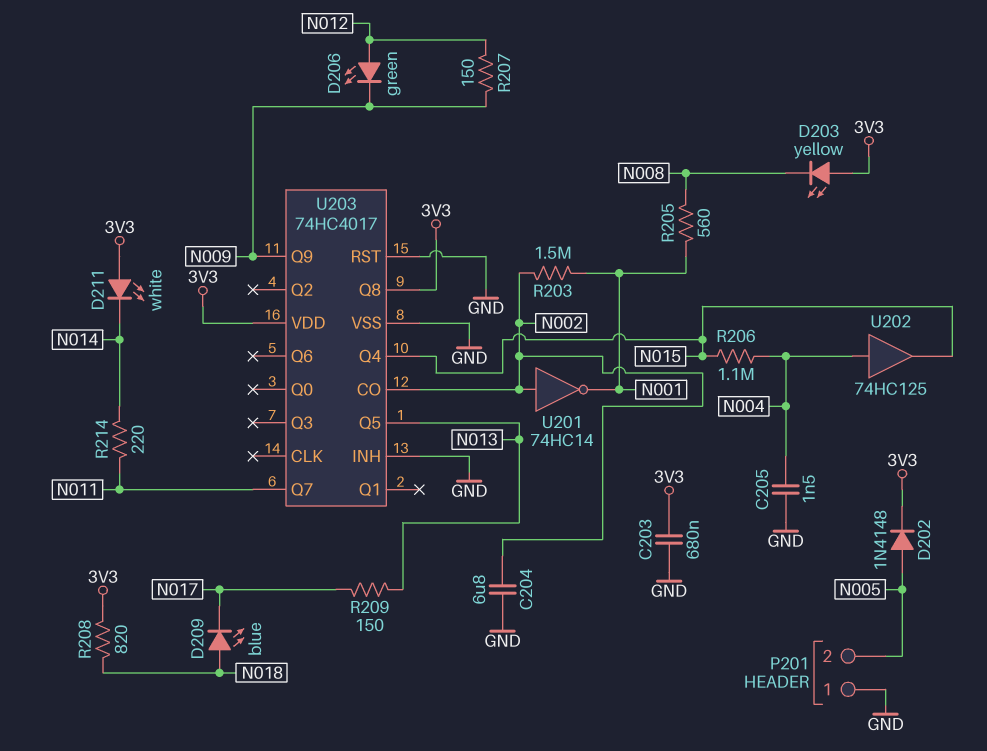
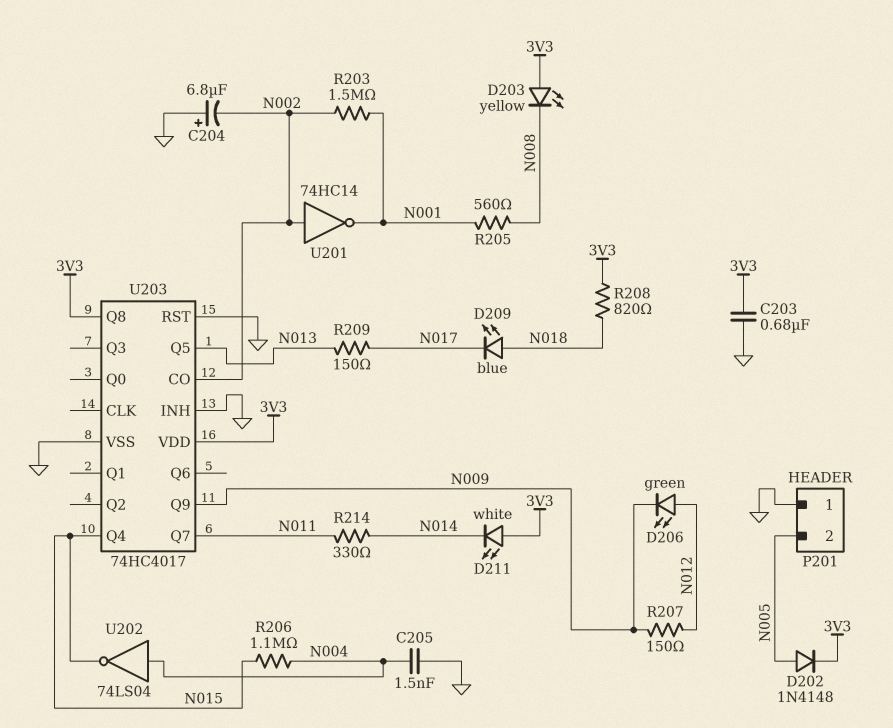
C204: 6.8uF (GND, N002) -> 6.8uF (plus GND, minus N002)
R214: 220 (N011, N014) -> 330 (N011, N014)
U202: buffer 74HC125 (in N004, out N015) -> NOT 74LS04 (in N004, out N015)

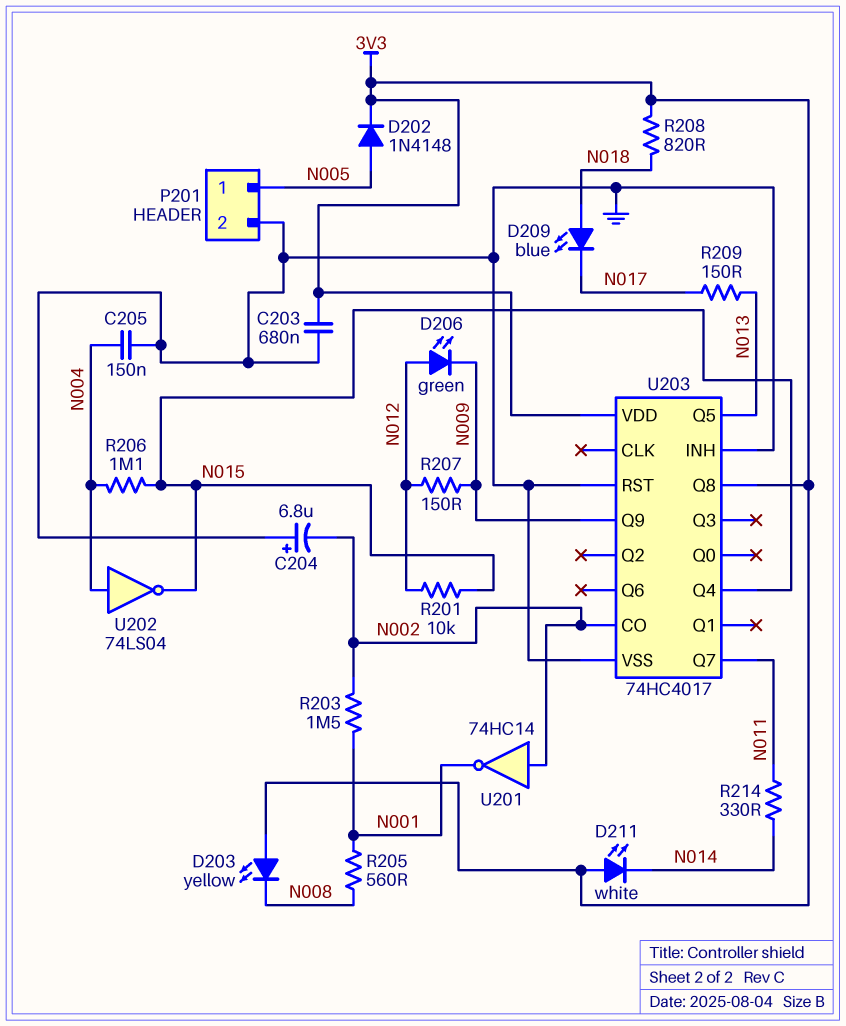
C205: 1.5nF (GND, N004) -> 150nF (GND, N004)
P201 pin 1: GND -> N005
P201 pin 2: N005 -> GND
R201: none -> 10k (N012, N015)

